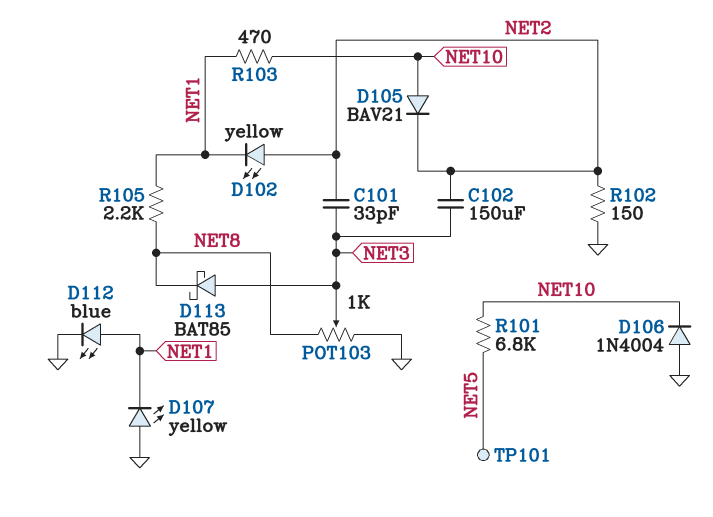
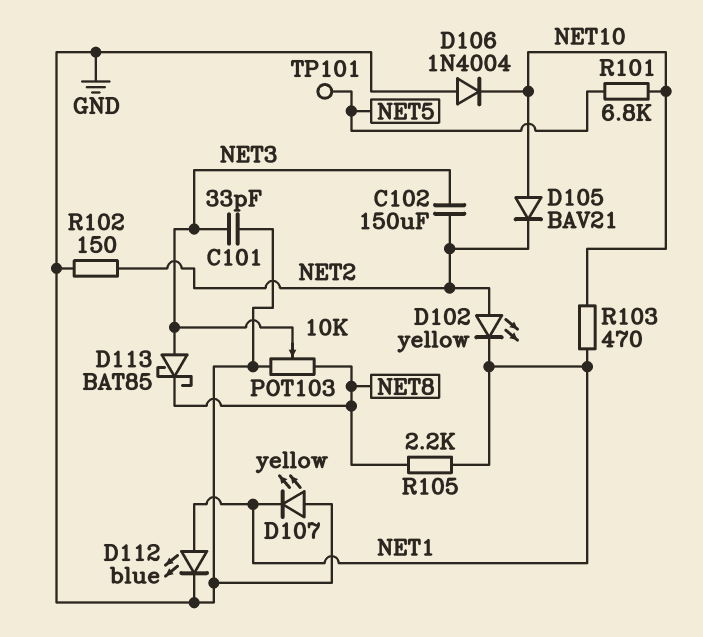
C101: 33pF (NET2, NET3) -> 33pF (GND, NET3)
POT103: 1k (GND, NET8, wiper NET3) -> 10k (GND, NET8, wiper NET3)

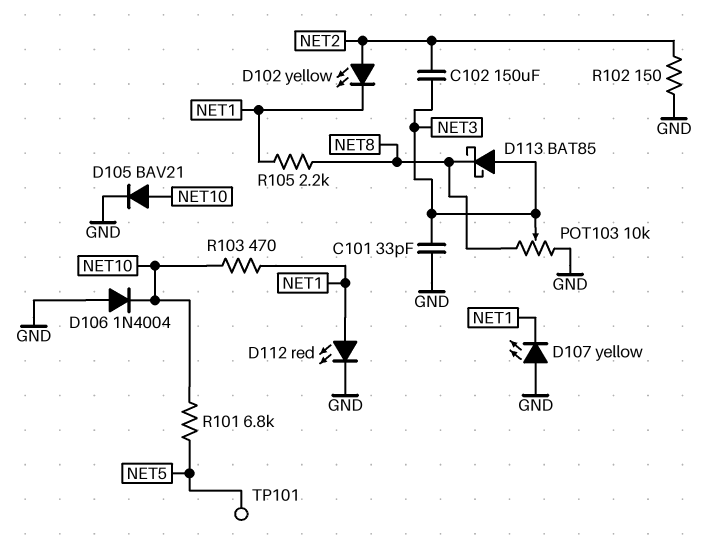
D105: diode BAV21 (A NET10, K NET2) -> diode BAV21 (A NET10, K GND)
D112: LED blue (A NET1, K GND) -> LED red (A NET1, K GND)

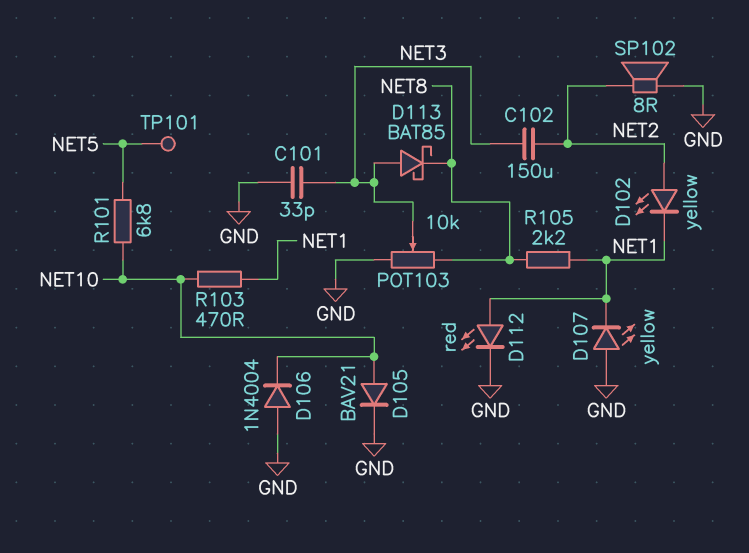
R102: 150 (GND, NET2) -> none
SP102: none -> speaker 8R (GND, NET2)

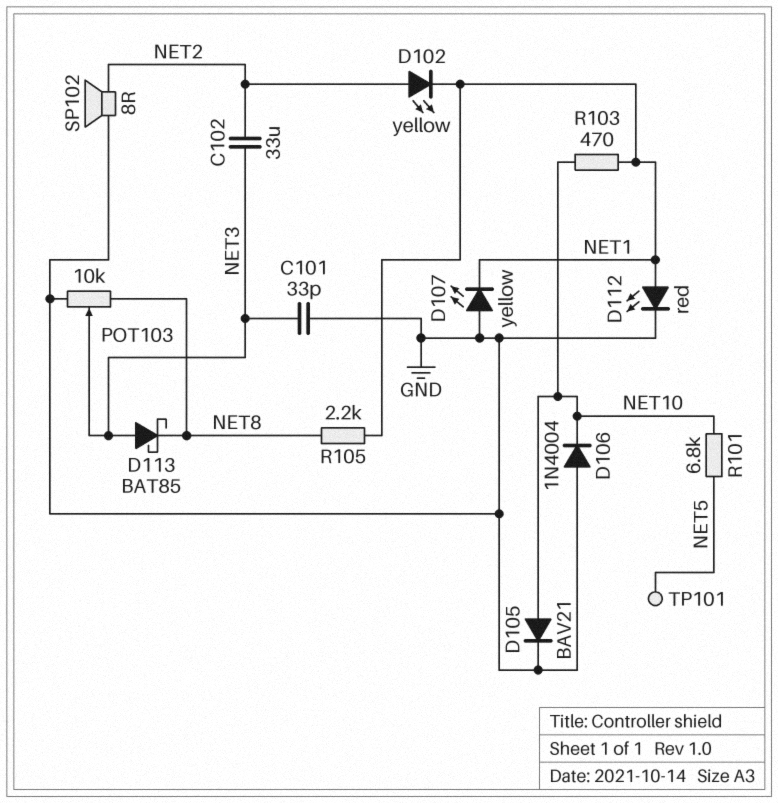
C102: 150uF (NET2, NET3) -> 33uF (NET2, NET3)

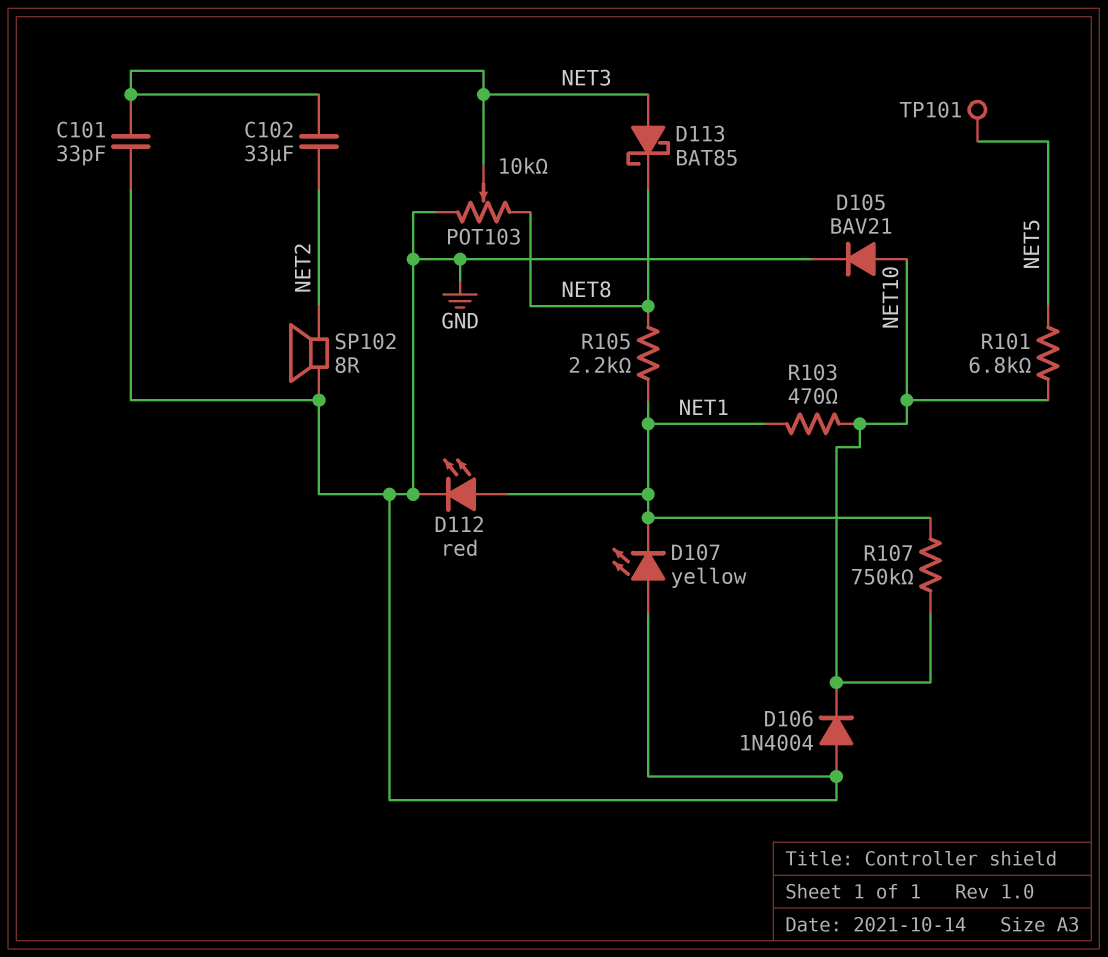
D102: LED yellow (A NET2, K NET1) -> none
R107: none -> 750k (NET1, NET10)

